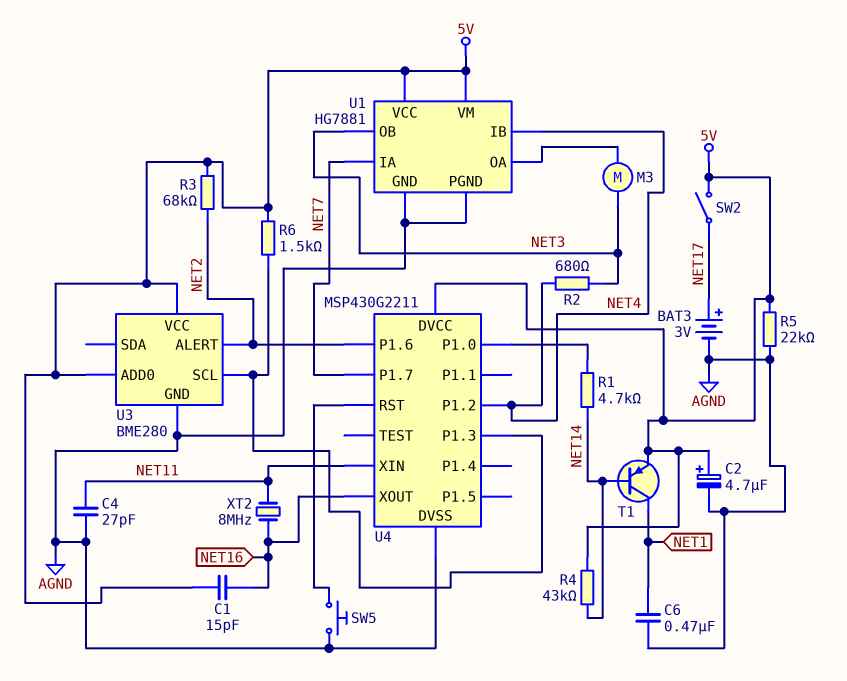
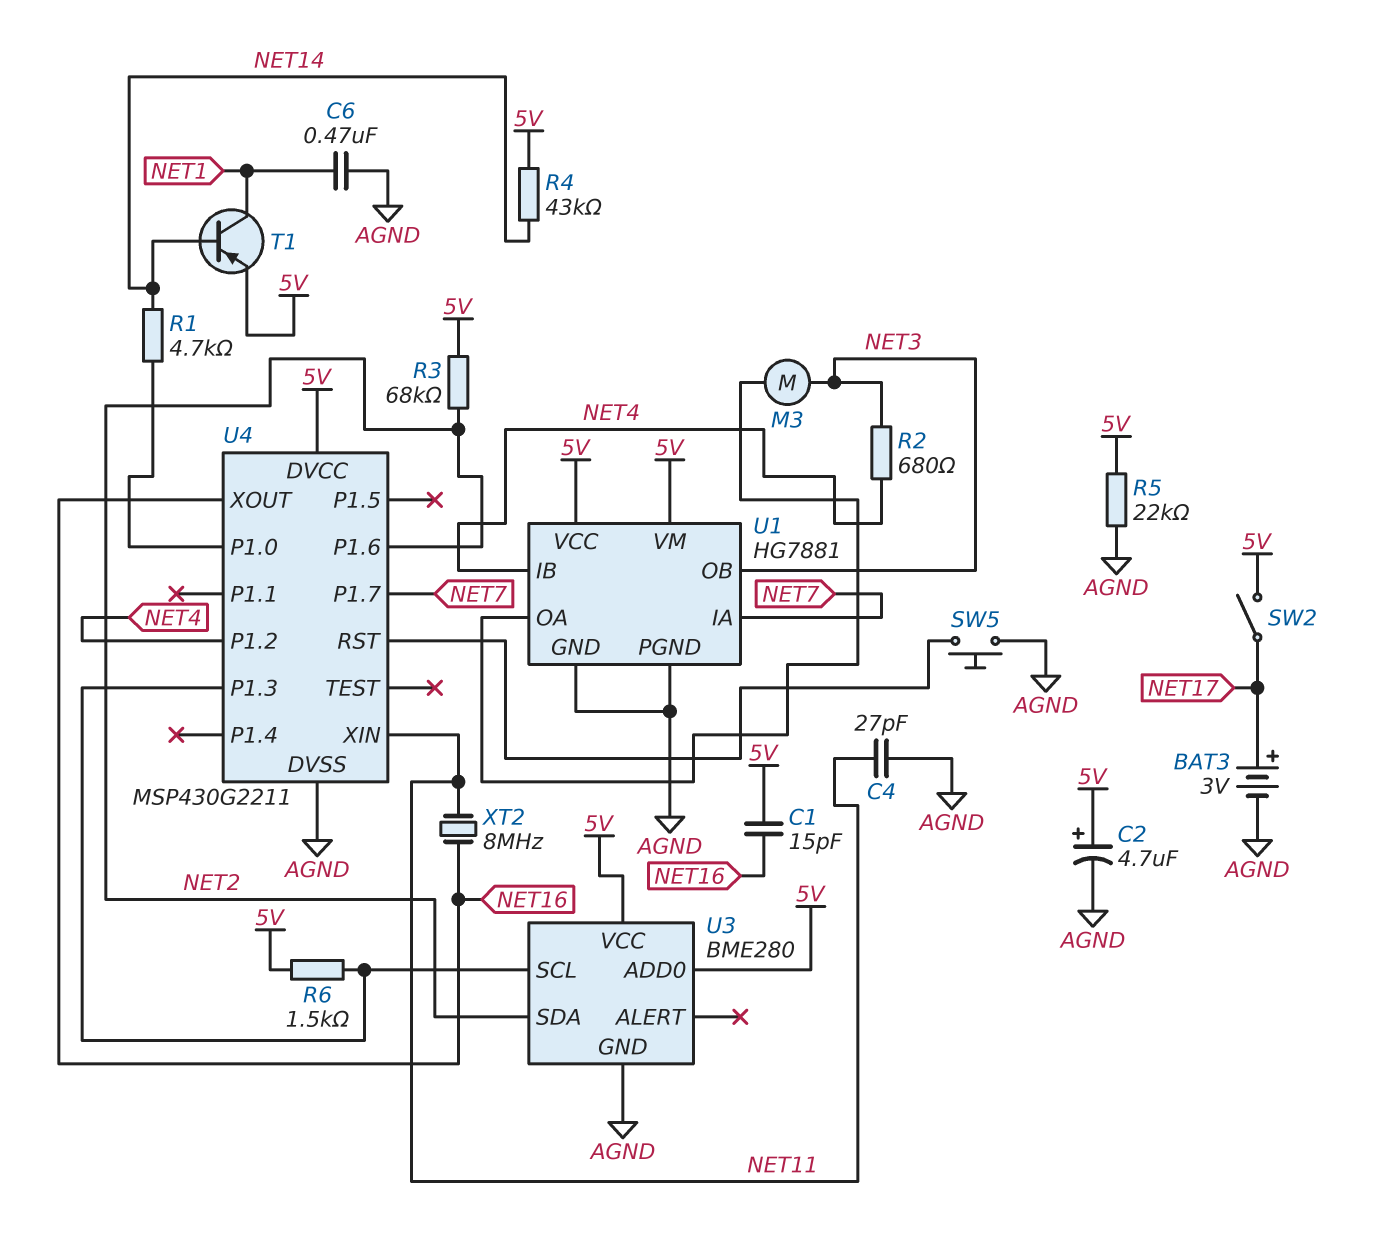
U3 pin ALERT: NET2 -> none
U3 pin SDA: none -> NET2

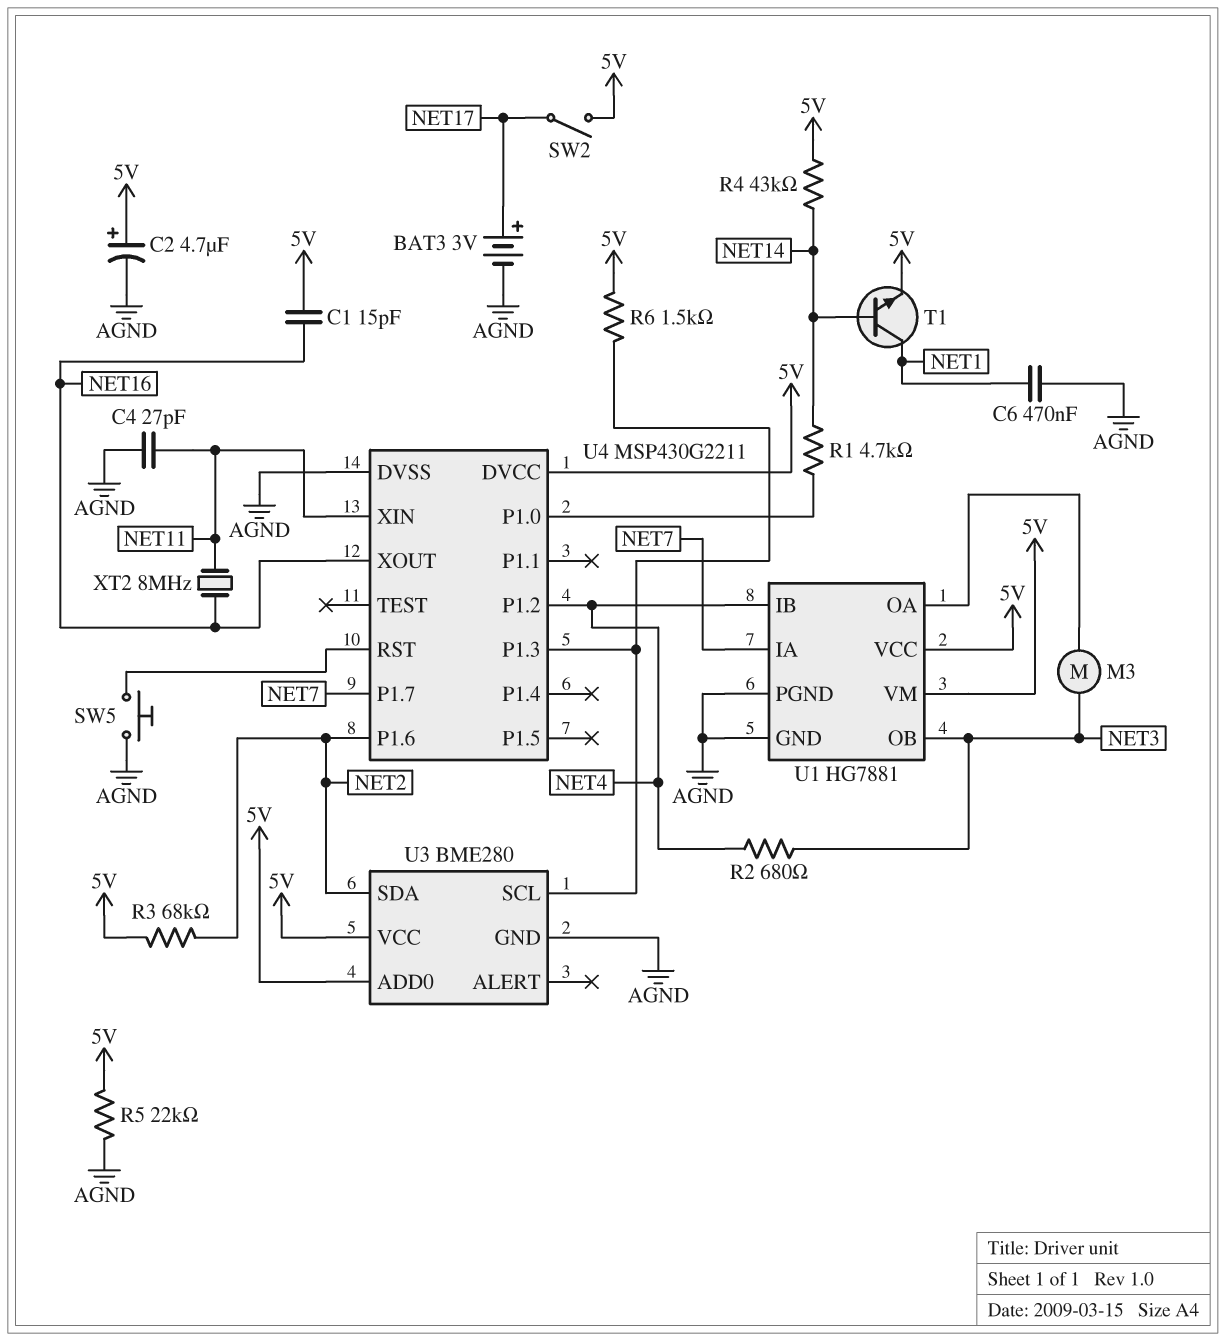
T1: PNP (B NET14, C NET1, E 5V) -> NPN (B NET14, C NET1, E 5V)

